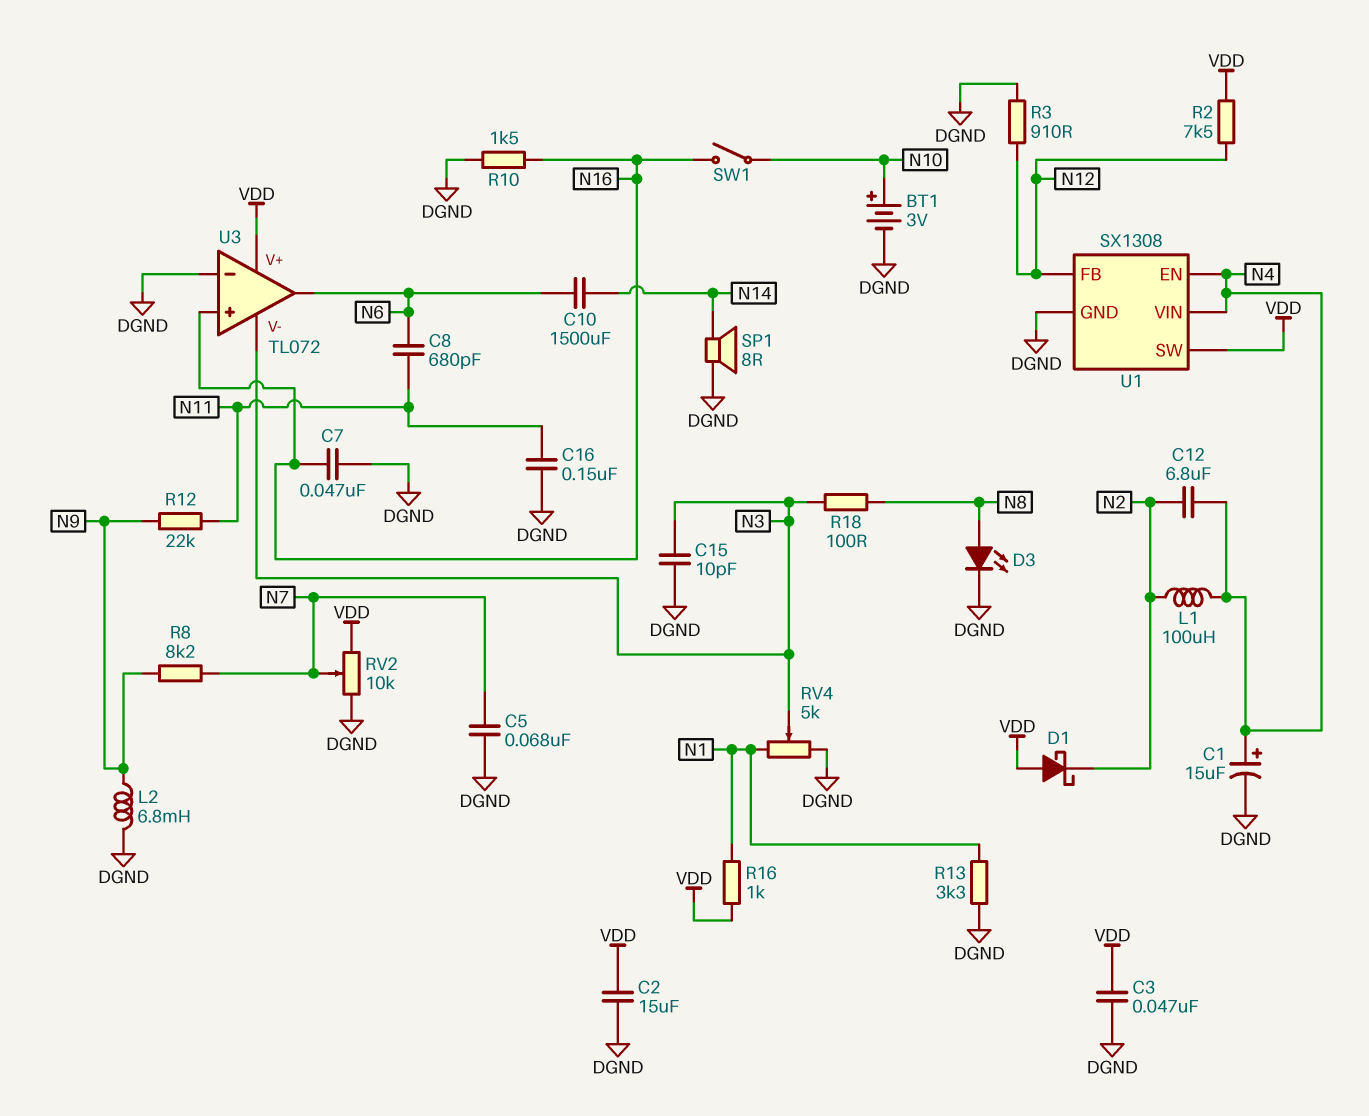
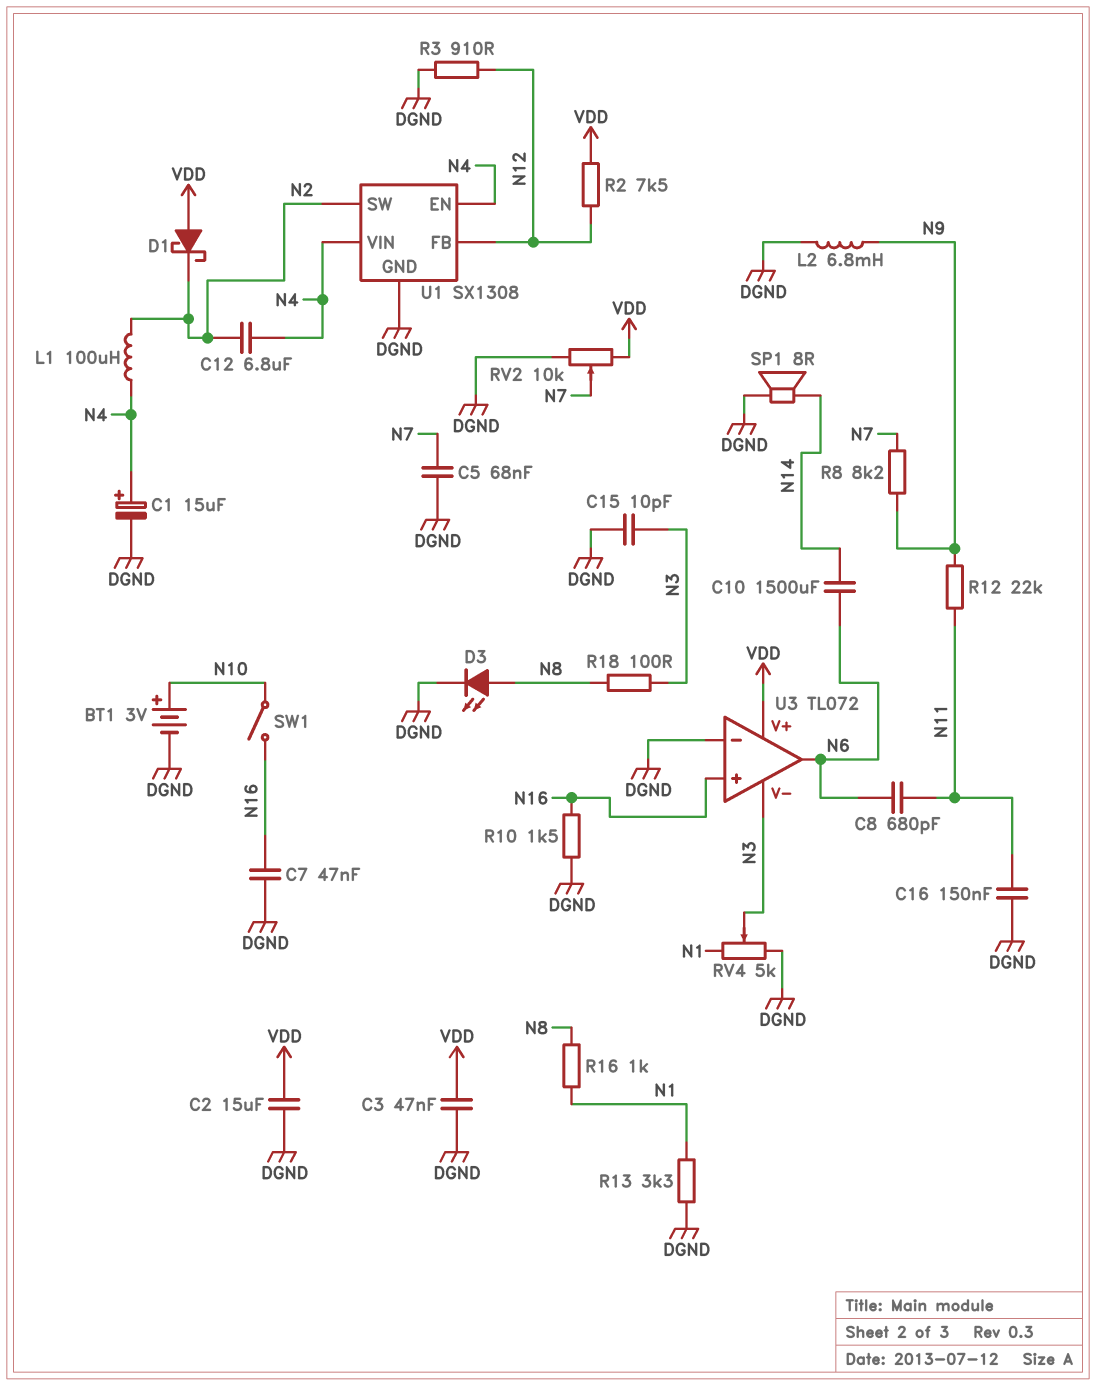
R16: 1k (N1, VDD) -> 1k (N1, N8)
U1 pin SW: VDD -> N2

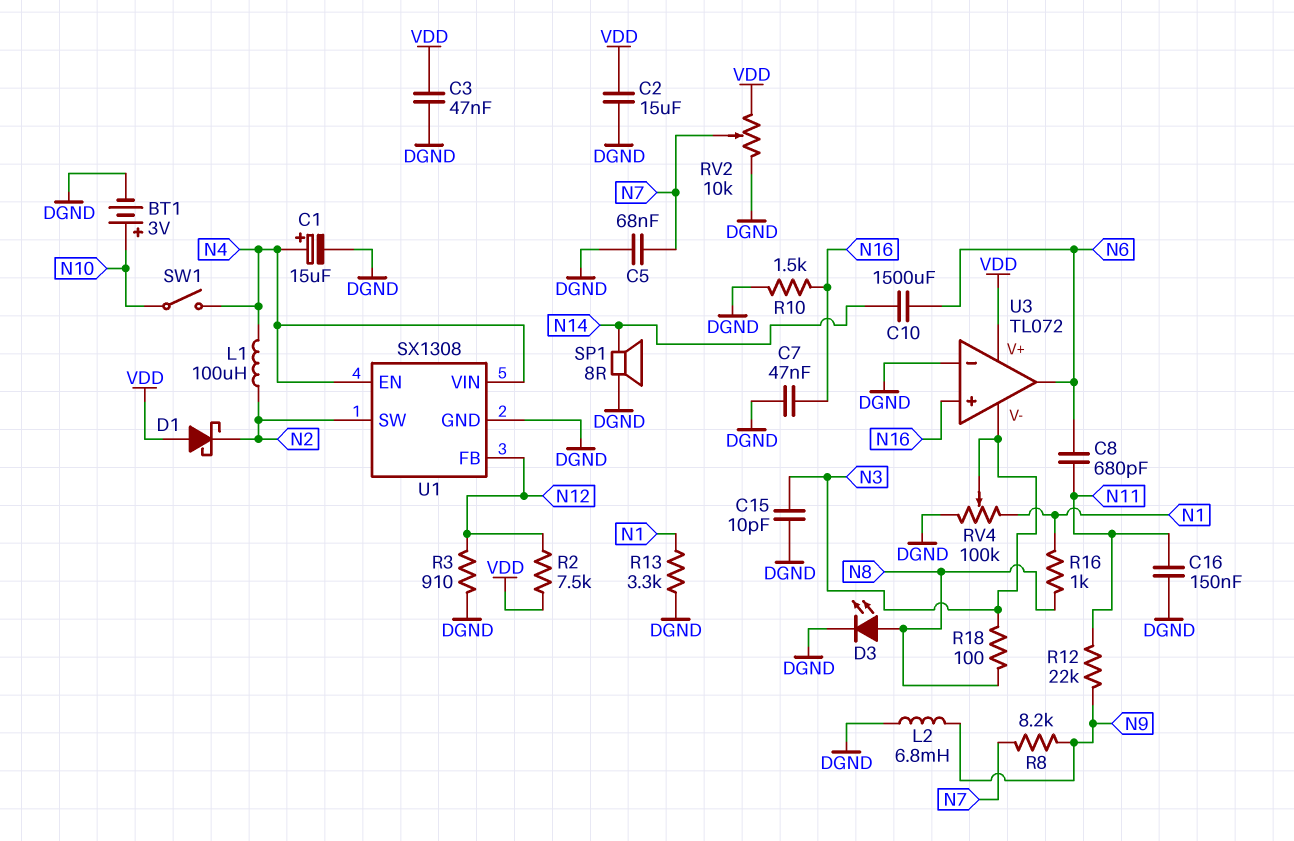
C12: 6.8uF (N2, N4) -> none
RV4: 5k (DGND, N1, wiper N3) -> 100k (DGND, N1, wiper N3)
SW1: switch (N10, N16) -> switch (N4, N10)

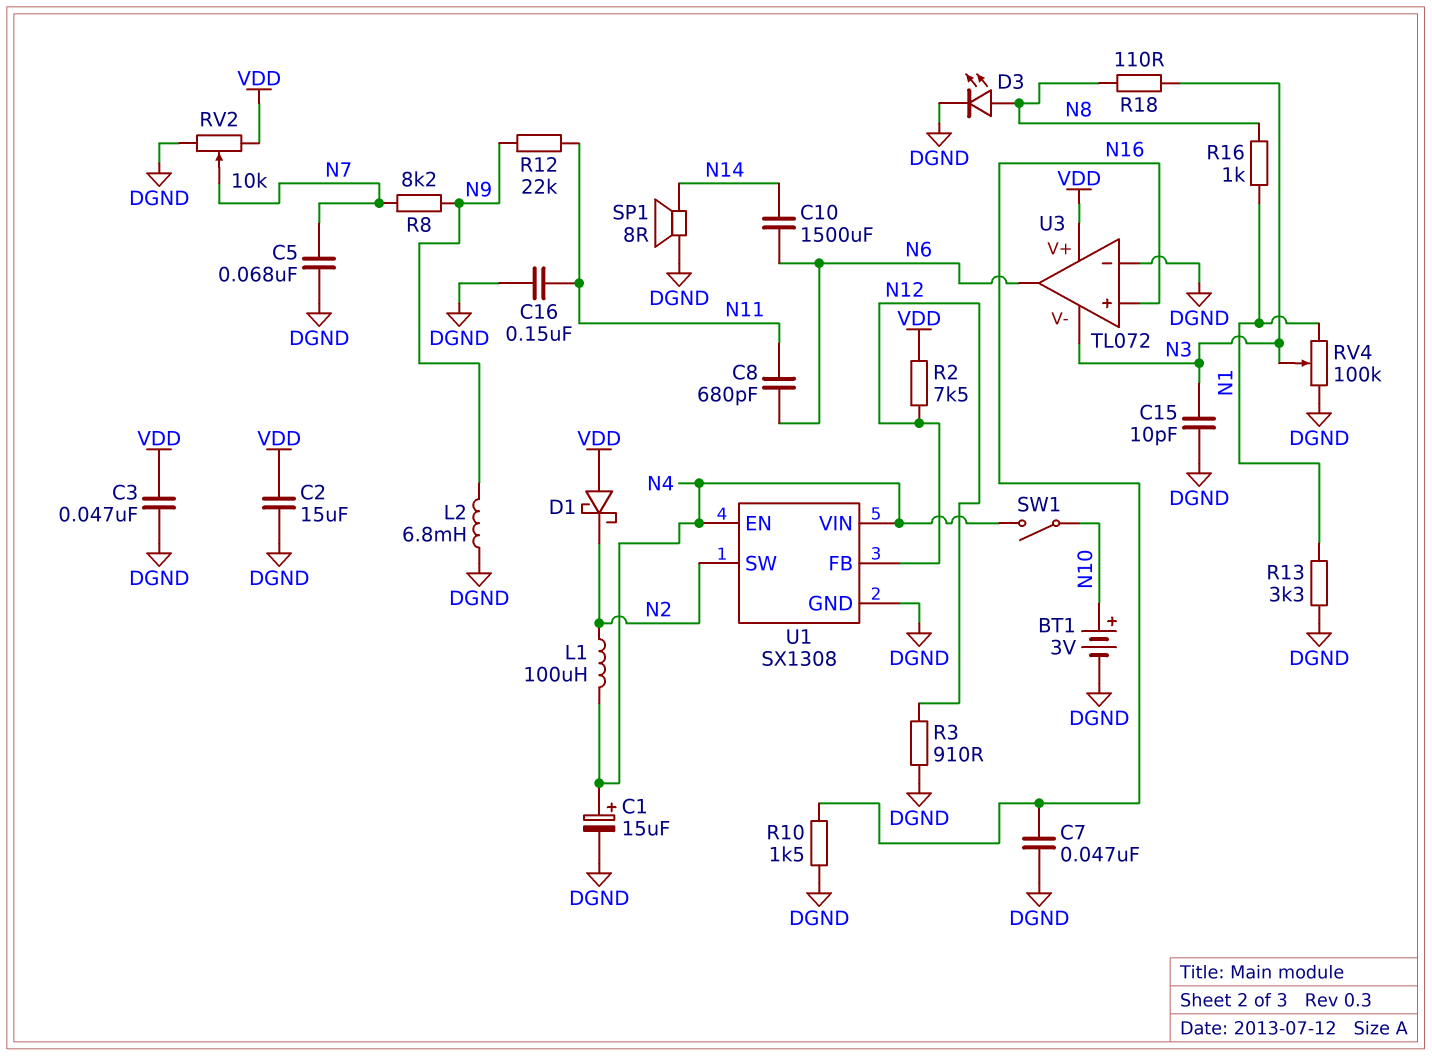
R18: 100 (N3, N8) -> 110 (N3, N8)

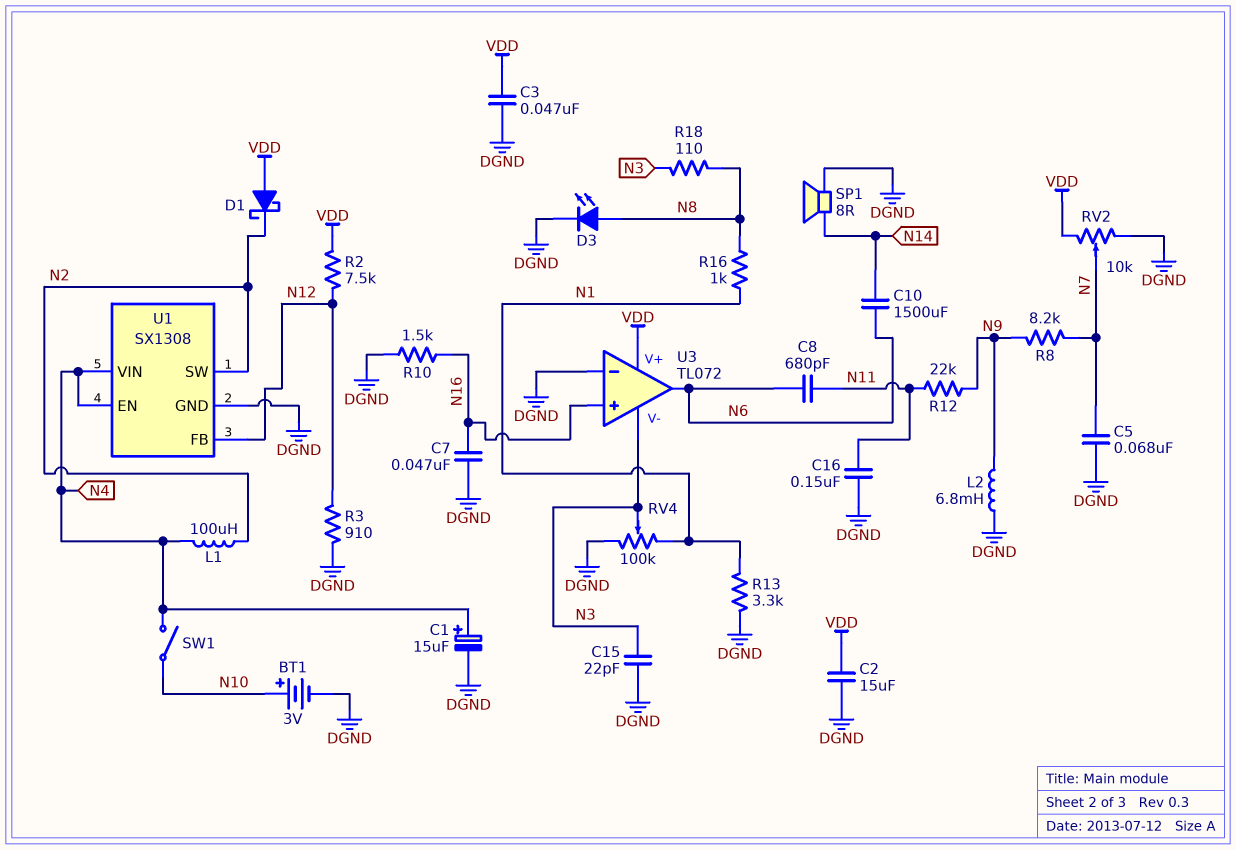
C15: 10pF (DGND, N3) -> 22pF (DGND, N3)

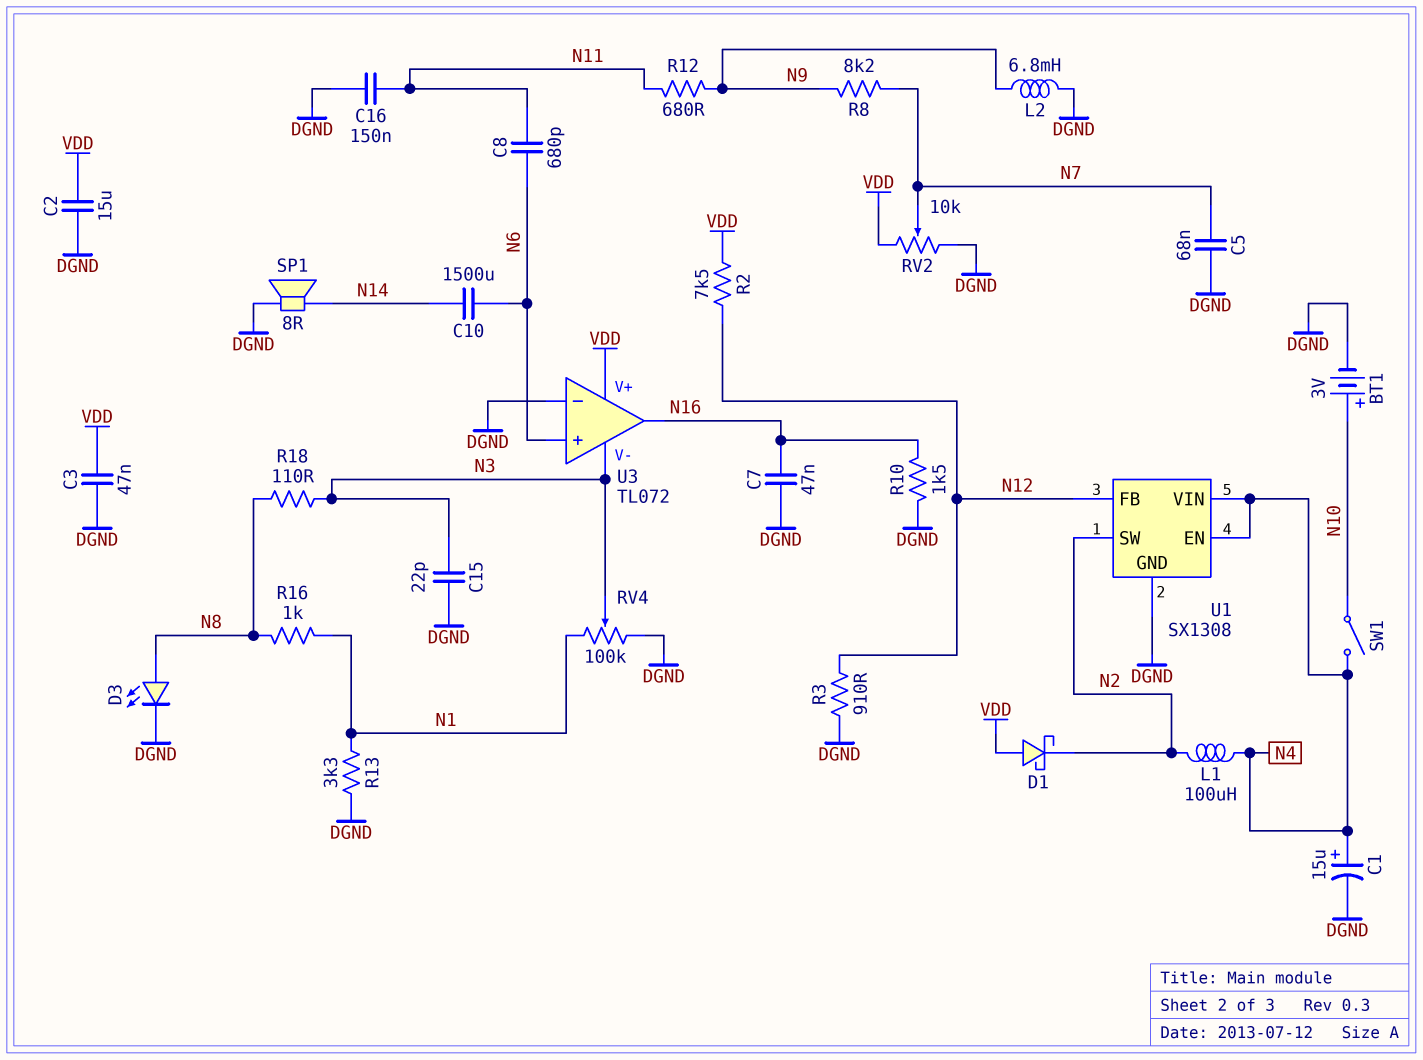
R12: 22k (N9, N11) -> 680 (N9, N11)
U3 pin in+: N16 -> N6
U3 pin out: N6 -> N16

